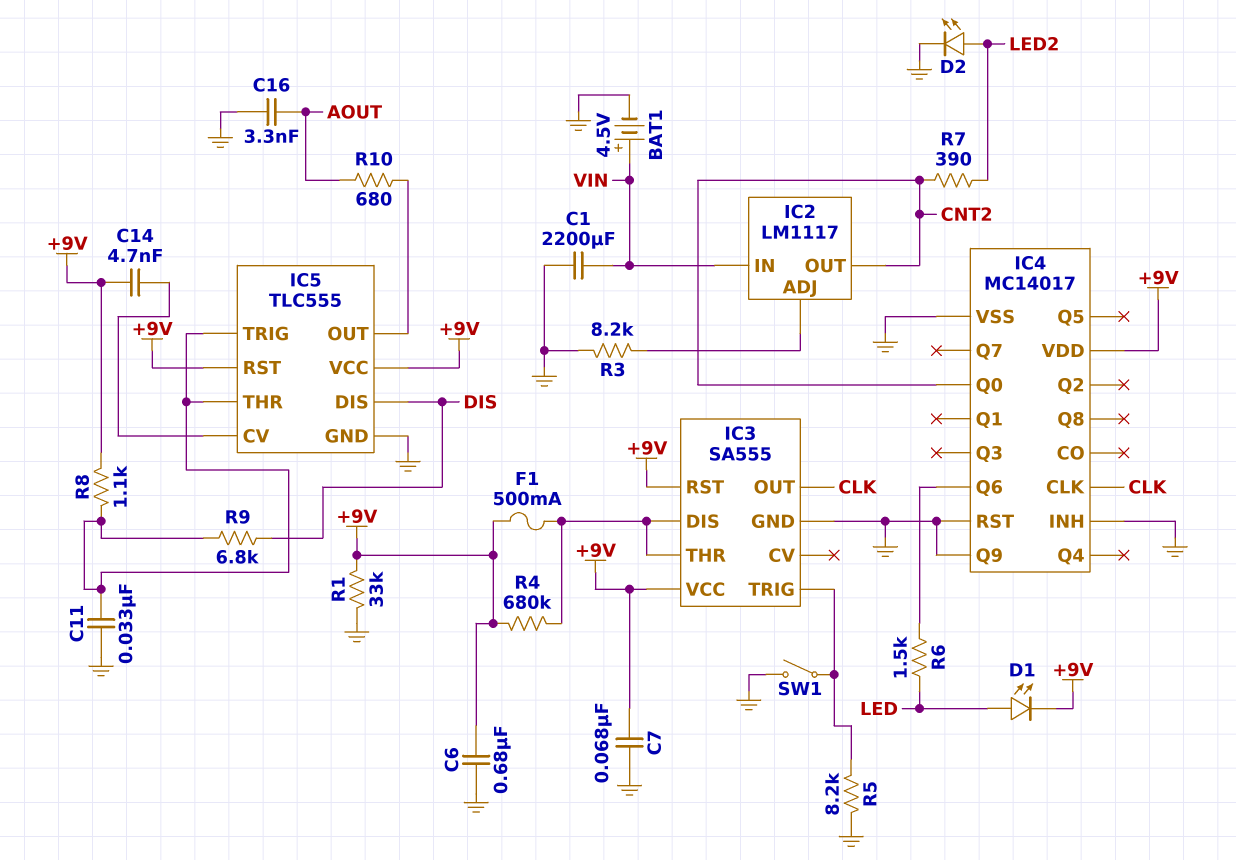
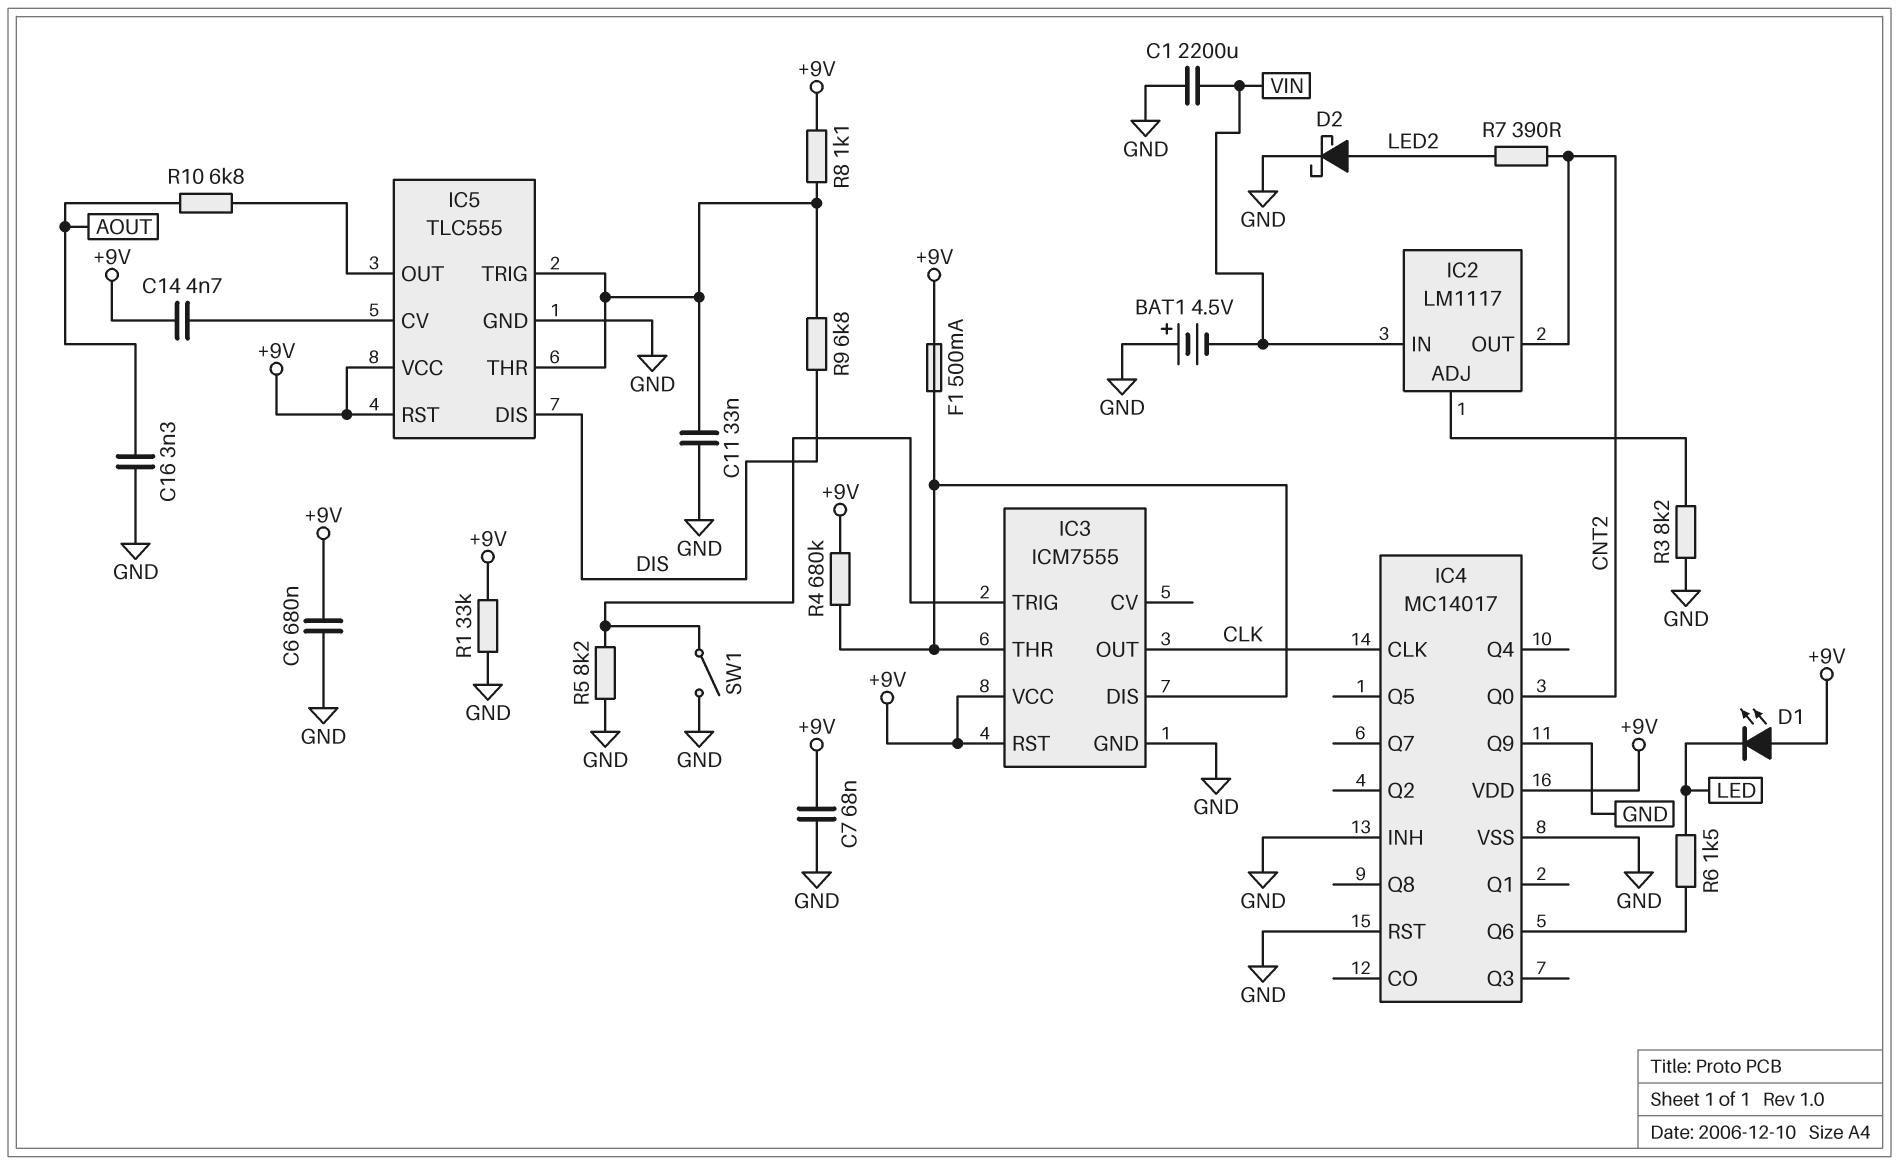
BAT1: 4.5V (plus VIN, minus GND) -> 4.5V (plus GND, minus VIN)
D1: LED (A LED, K +9V) -> LED (A +9V, K LED)
D2: LED (A LED2, K GND) -> schottky (A LED2, K GND)
IC3: SA555 -> ICM7555
R10: 680 (AOUT, IC5/OUT) -> 6.8k (AOUT, IC5/OUT)

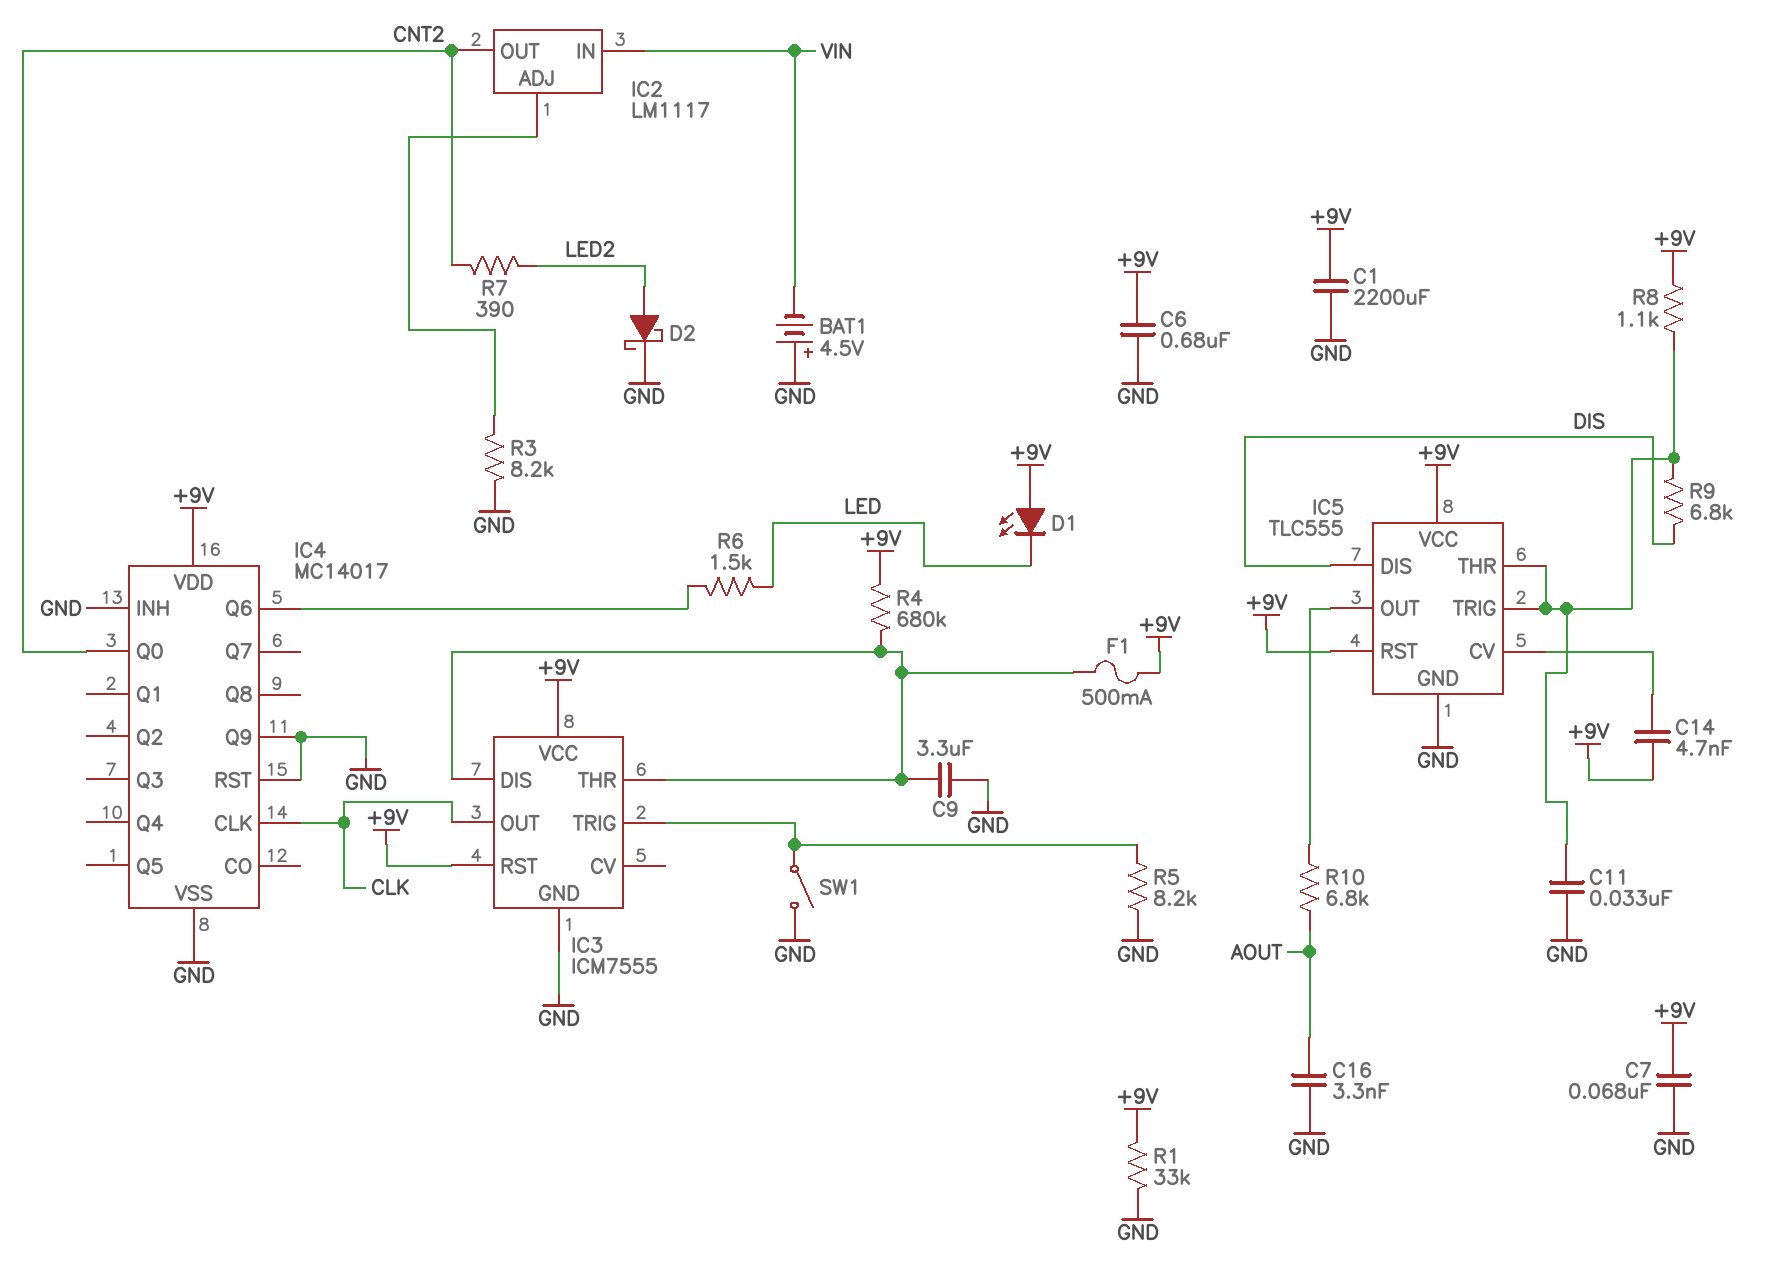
C1: 2200uF (GND, VIN) -> 2200uF (+9V, GND)
C9: none -> 3.3uF (GND, IC3/DIS)

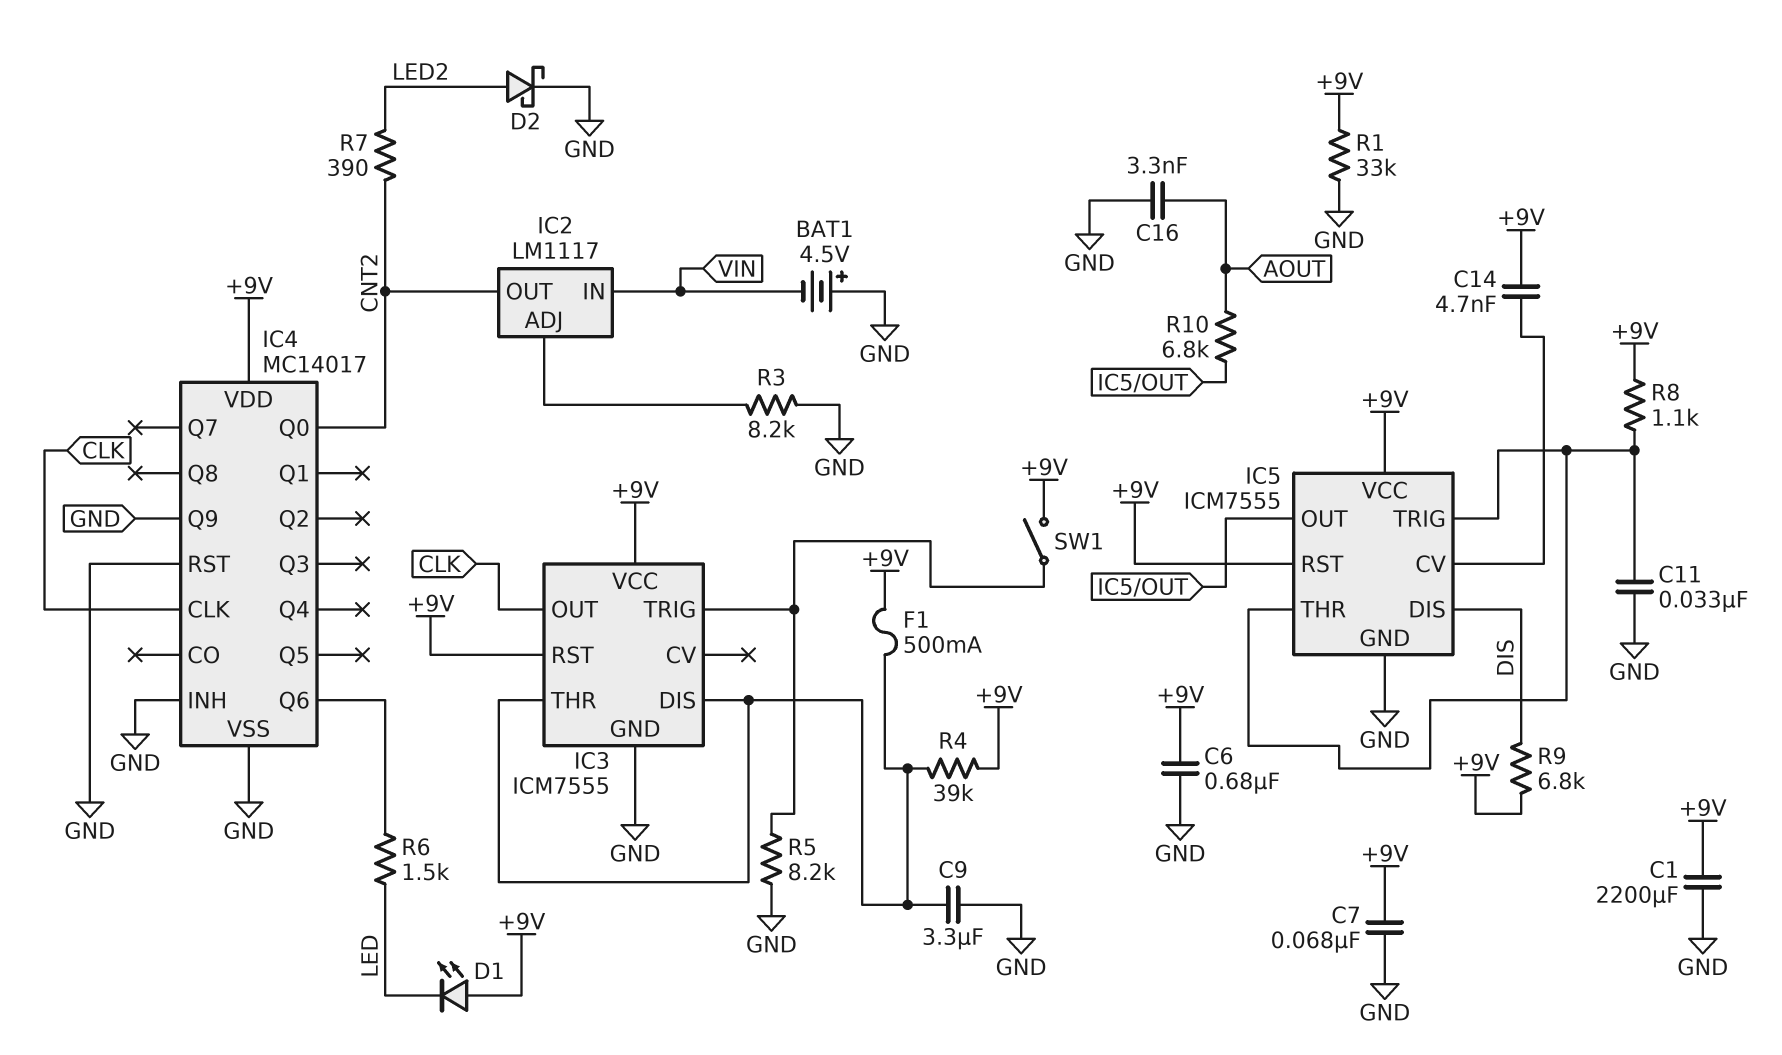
IC5: TLC555 -> ICM7555
R4: 680k (+9V, IC3/DIS) -> 39k (+9V, IC3/DIS)
R9: 6.8k (DIS, IC5/THR) -> 6.8k (+9V, DIS)
SW1: switch (GND, IC3/TRIG) -> switch (+9V, IC3/TRIG)

